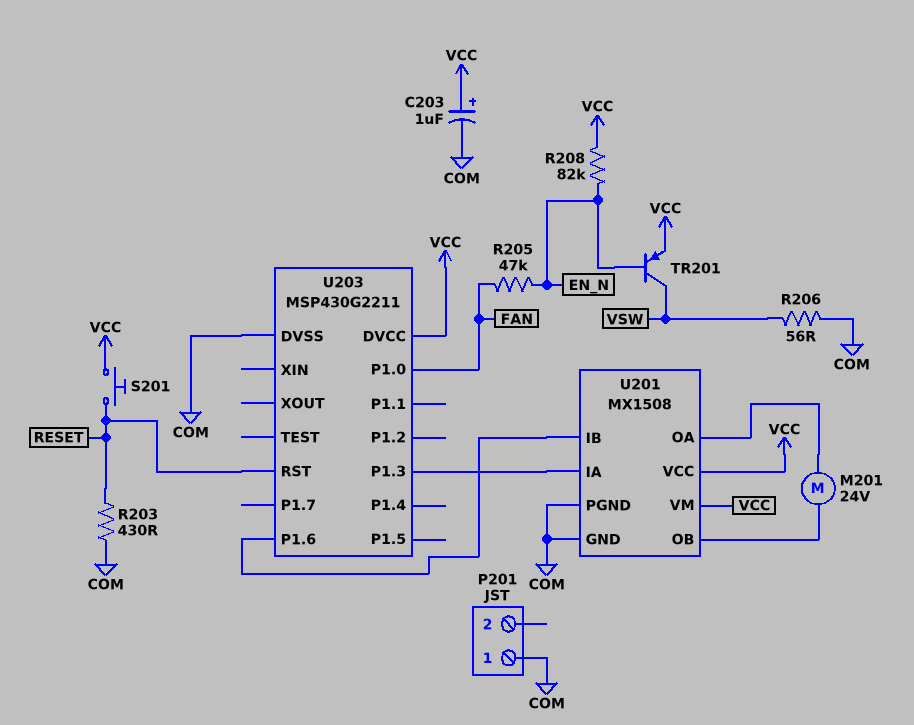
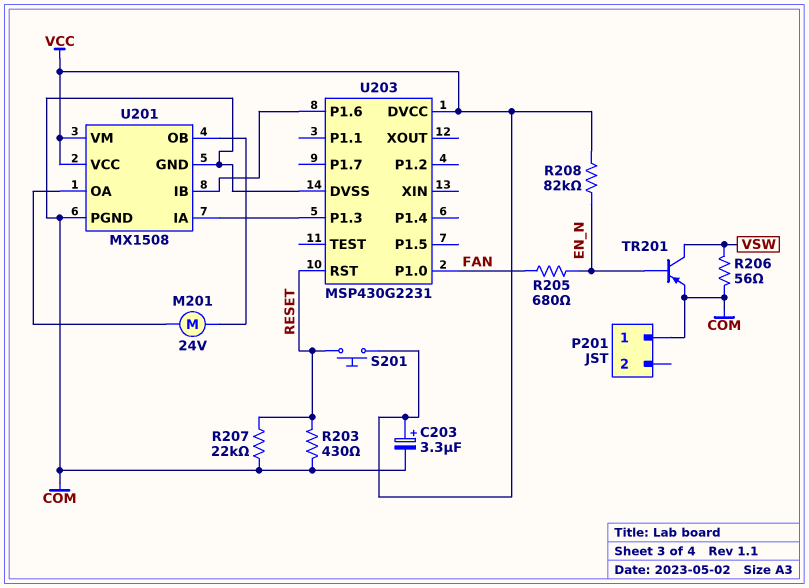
C203: 1uF (plus VCC, minus COM) -> 3.3uF (plus VCC, minus COM)
R205: 47k (EN_N, FAN) -> 680 (EN_N, FAN)
R207: none -> 22k (COM, RESET)
TR201: PNP (B EN_N, C VSW, E VCC) -> PNP (B EN_N, C VSW, E COM)
U203: MSP430G2211 -> MSP430G2231

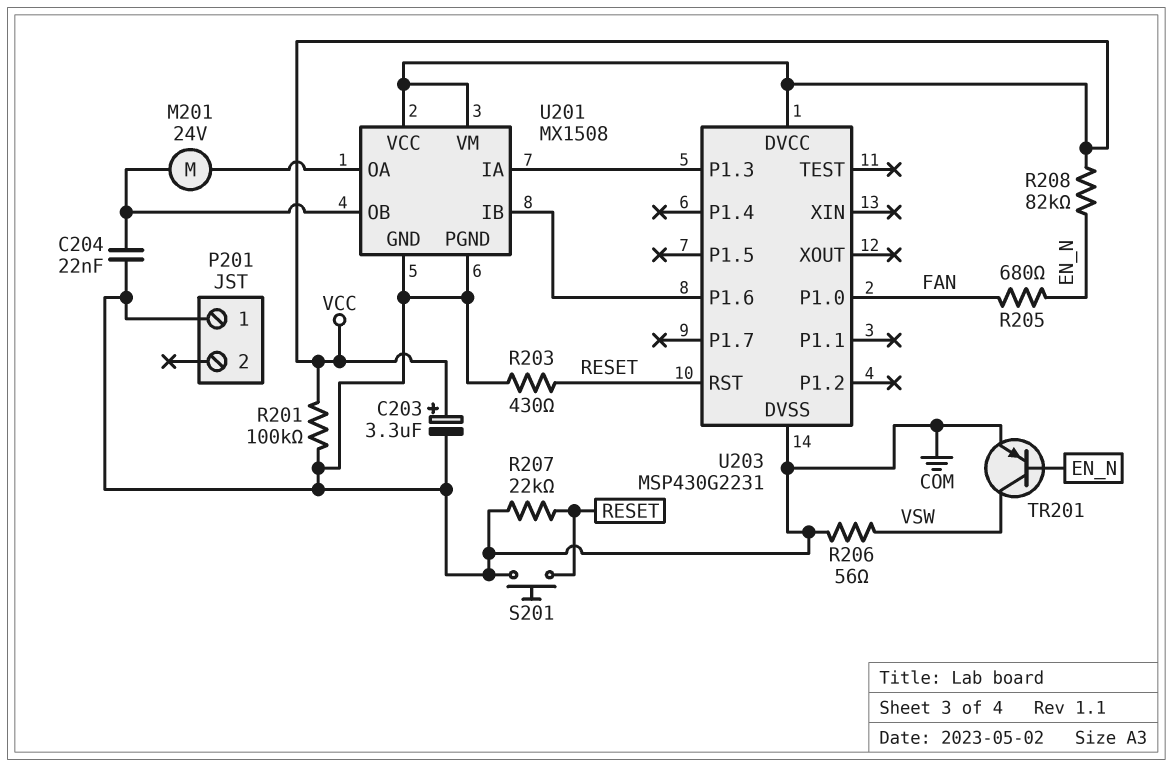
C204: none -> 22nF (COM, U201/OB)
R201: none -> 100k (COM, VCC)
S201: button (RESET, VCC) -> button (COM, RESET)

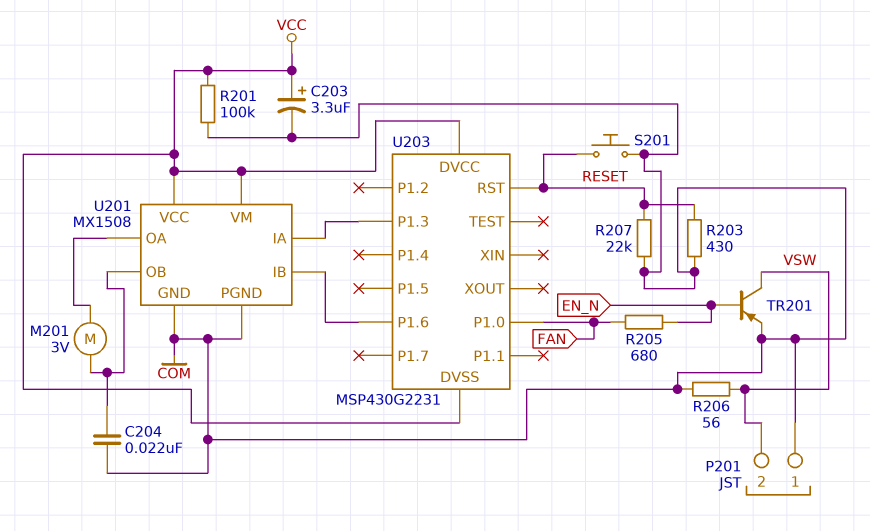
M201: motor 24V (U201/OA, U201/OB) -> motor 3V (U201/OA, U201/OB)
P201 pin 2: none -> VSW
R208: 82k (EN_N, VCC) -> none
U203 pin DVSS: COM -> VCC

